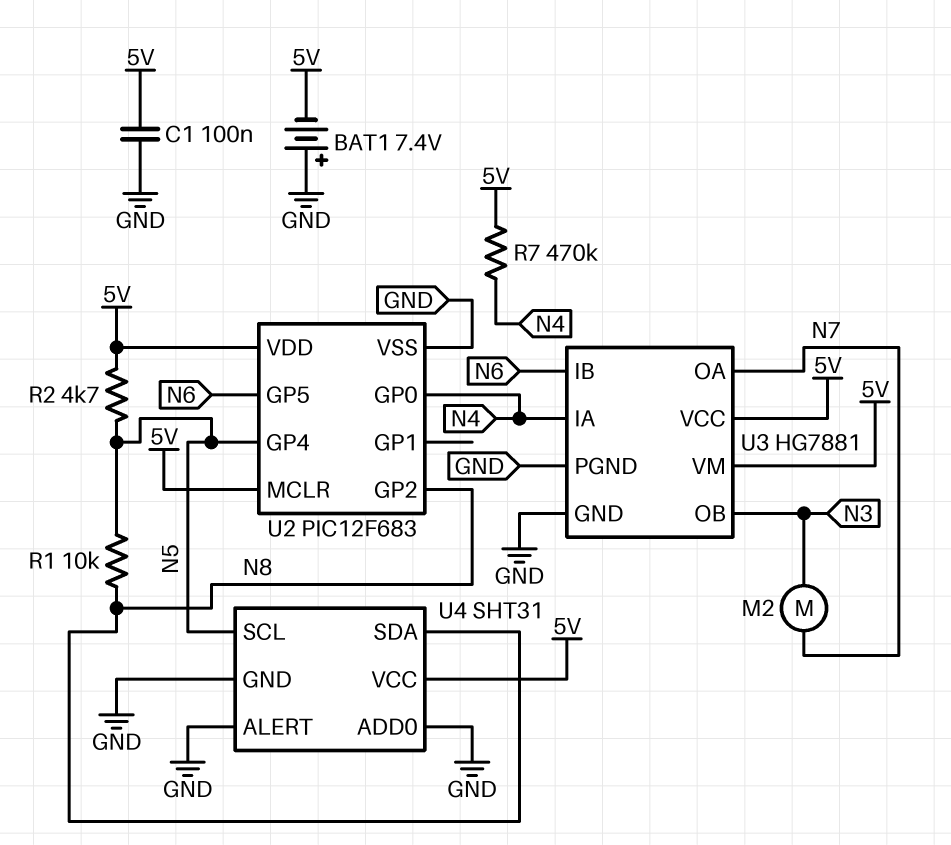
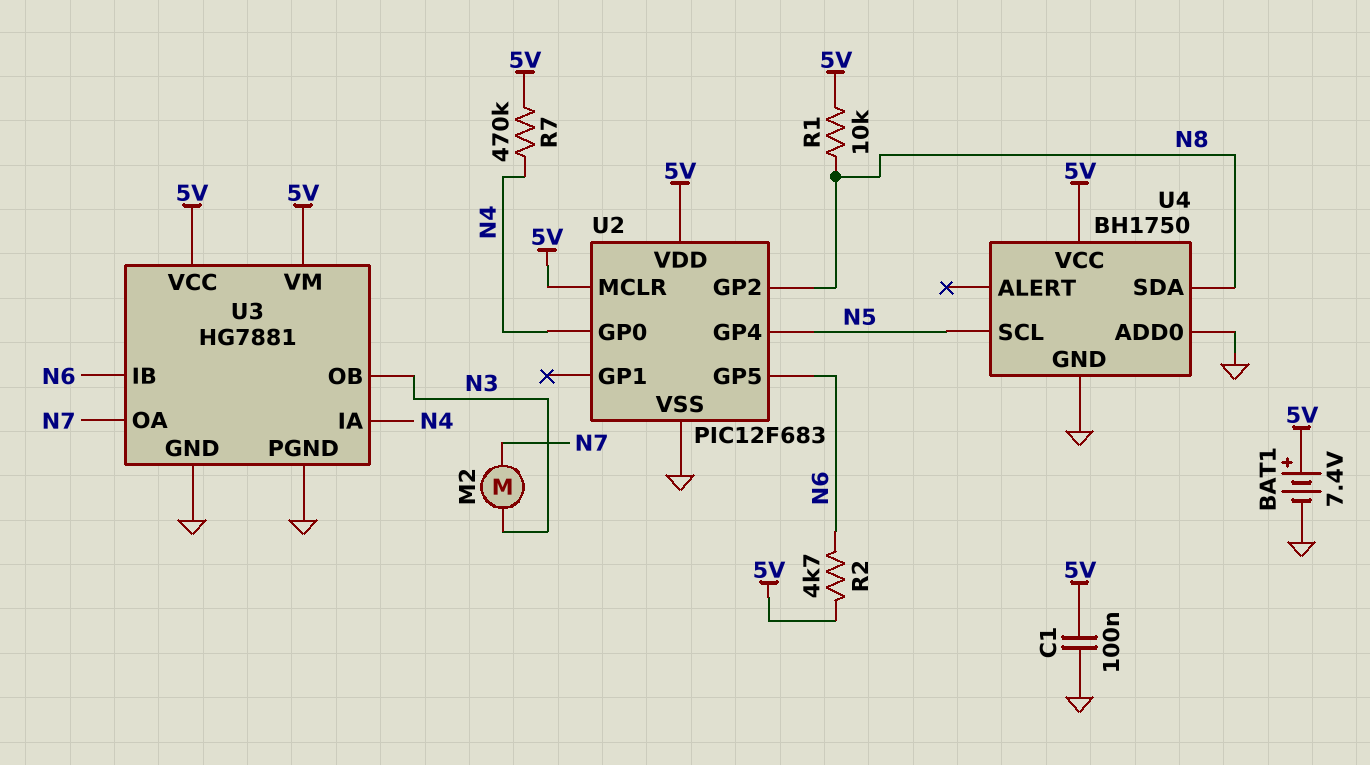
BAT1: 7.4V (plus GND, minus 5V) -> 7.4V (plus 5V, minus GND)
R1: 10k (N5, N8) -> 10k (5V, N8)
R2: 4.7k (5V, N5) -> 4.7k (5V, N6)
U4: SHT31 -> BH1750
U4 pin ALERT: GND -> none

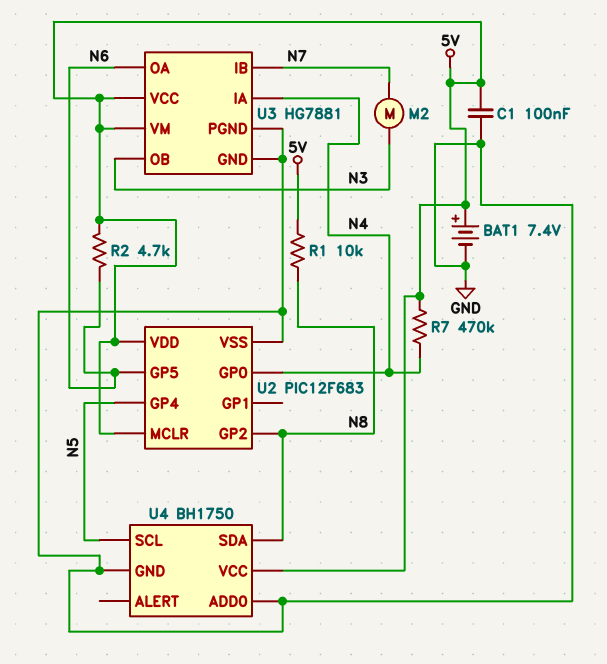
U3 pin IB: N6 -> N7
U3 pin OA: N7 -> N6

